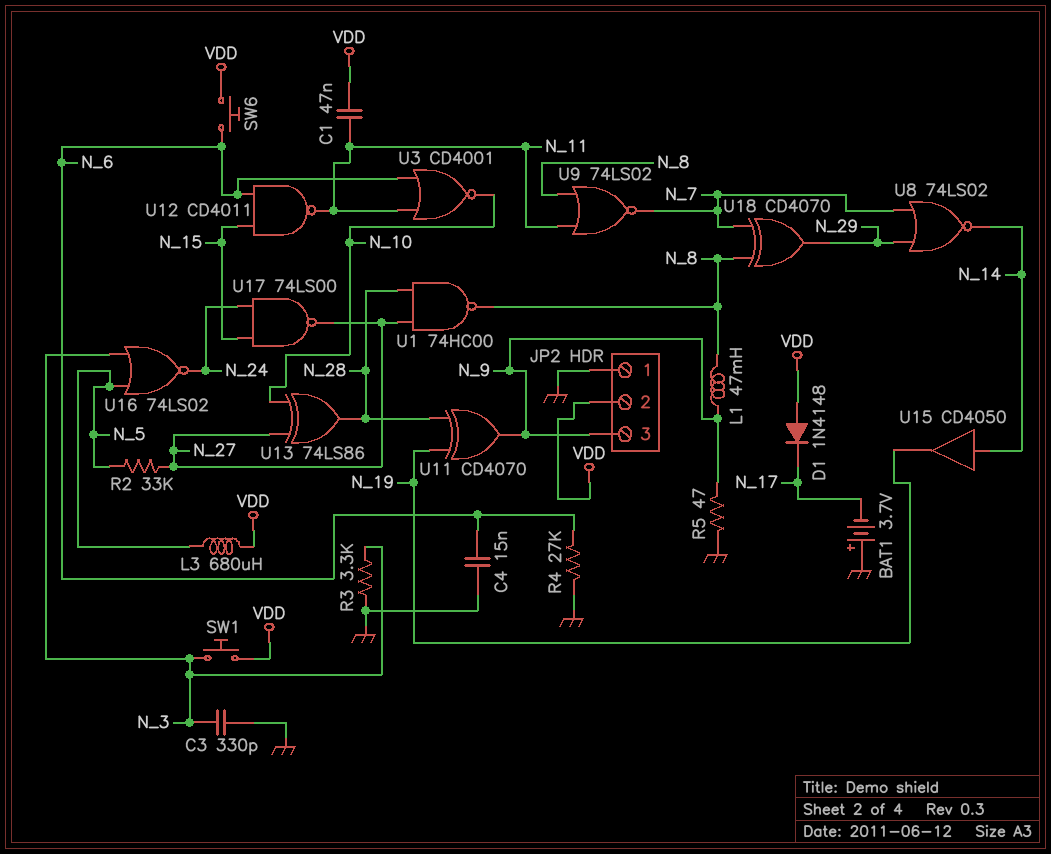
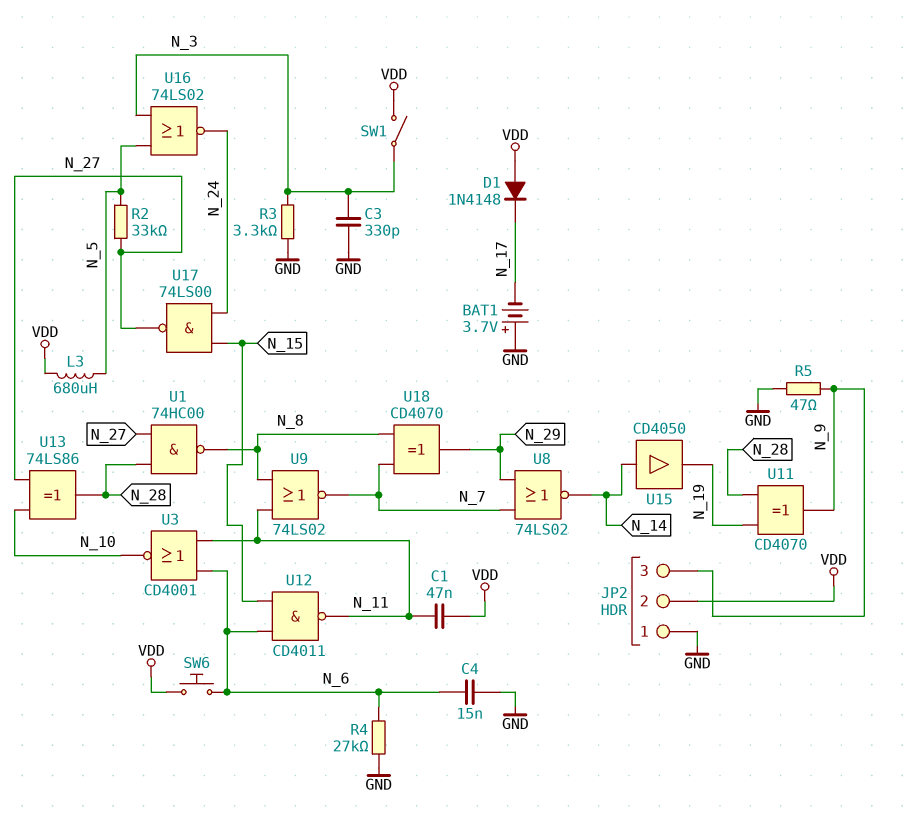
L1: 47mH (N_8, N_9) -> none
SW1: button (N_3, VDD) -> switch (N_3, VDD)

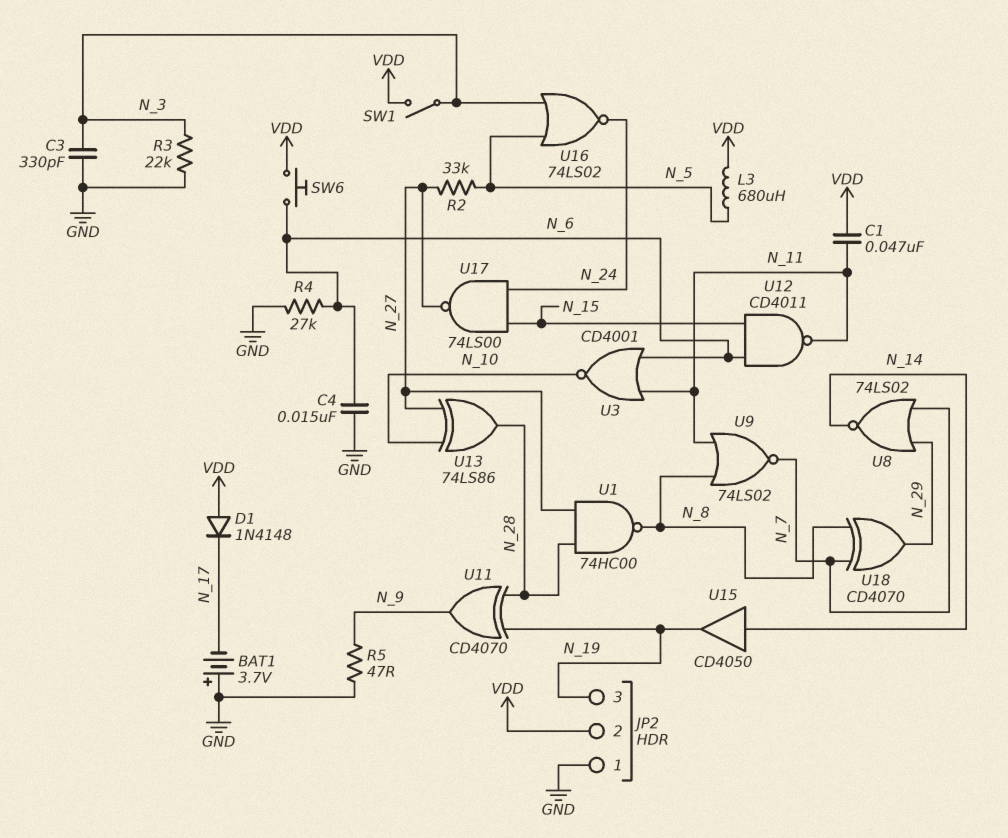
JP2 pin 3: N_9 -> N_19
R3: 3.3k (GND, N_3) -> 22k (GND, N_3)

